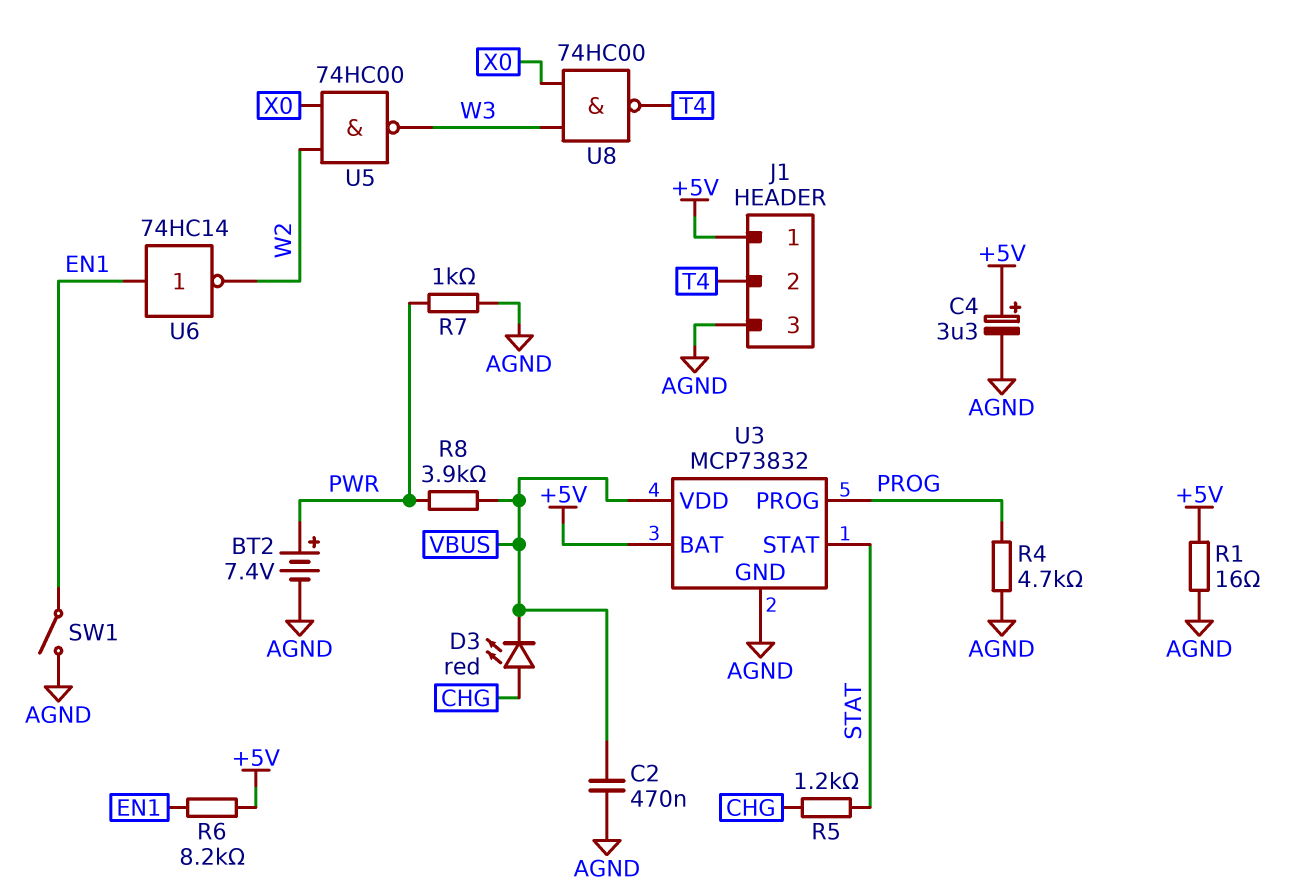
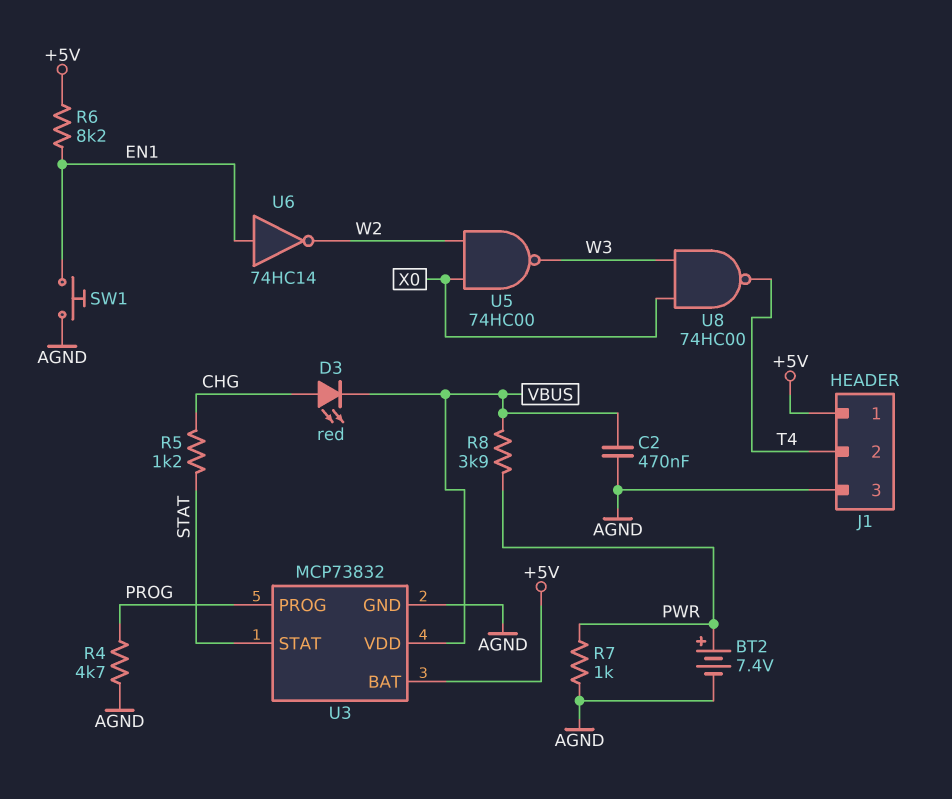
C4: 3.3uF (plus +5V, minus AGND) -> none
R1: 16 (+5V, AGND) -> none
SW1: switch (AGND, EN1) -> button (AGND, EN1)

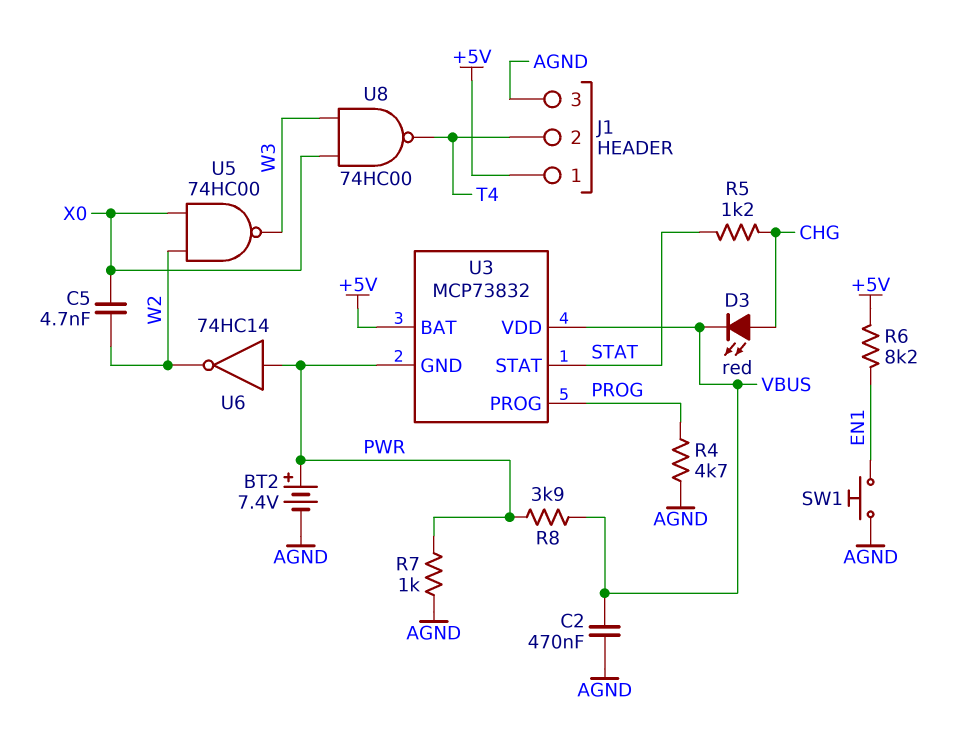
C5: none -> 4.7nF (W2, X0)
U3 pin GND: AGND -> PWR
U6: NOT 74HC14 (in EN1, out W2) -> NOT 74HC14 (in PWR, out W2)

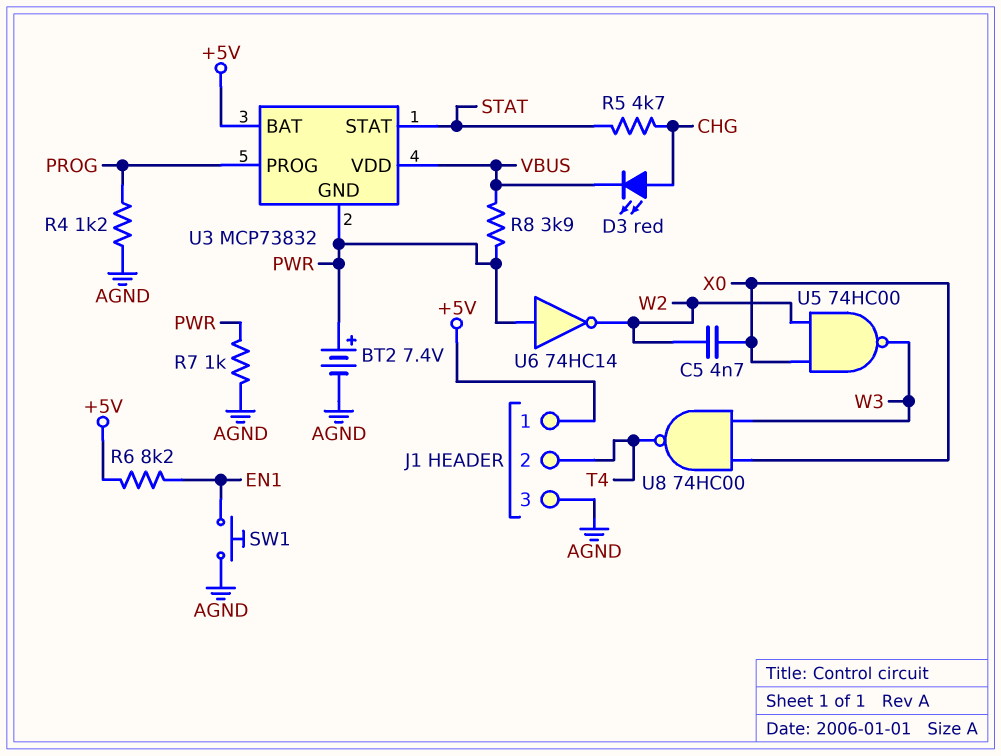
C2: 470nF (AGND, VBUS) -> none
R4: 4.7k (AGND, PROG) -> 1.2k (AGND, PROG)
R5: 1.2k (CHG, STAT) -> 4.7k (CHG, STAT)

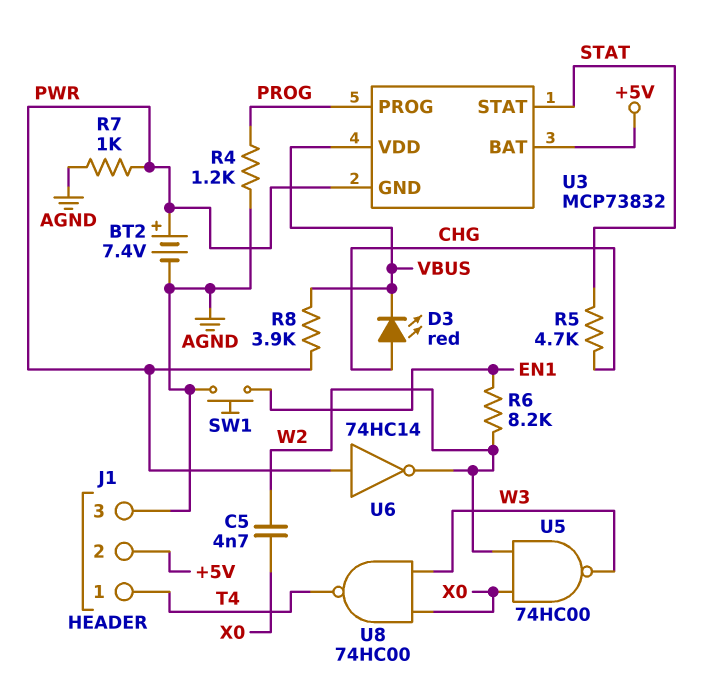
J1 pin 1: +5V -> T4
J1 pin 2: T4 -> +5V
R6: 8.2k (+5V, EN1) -> 8.2k (EN1, W2)

